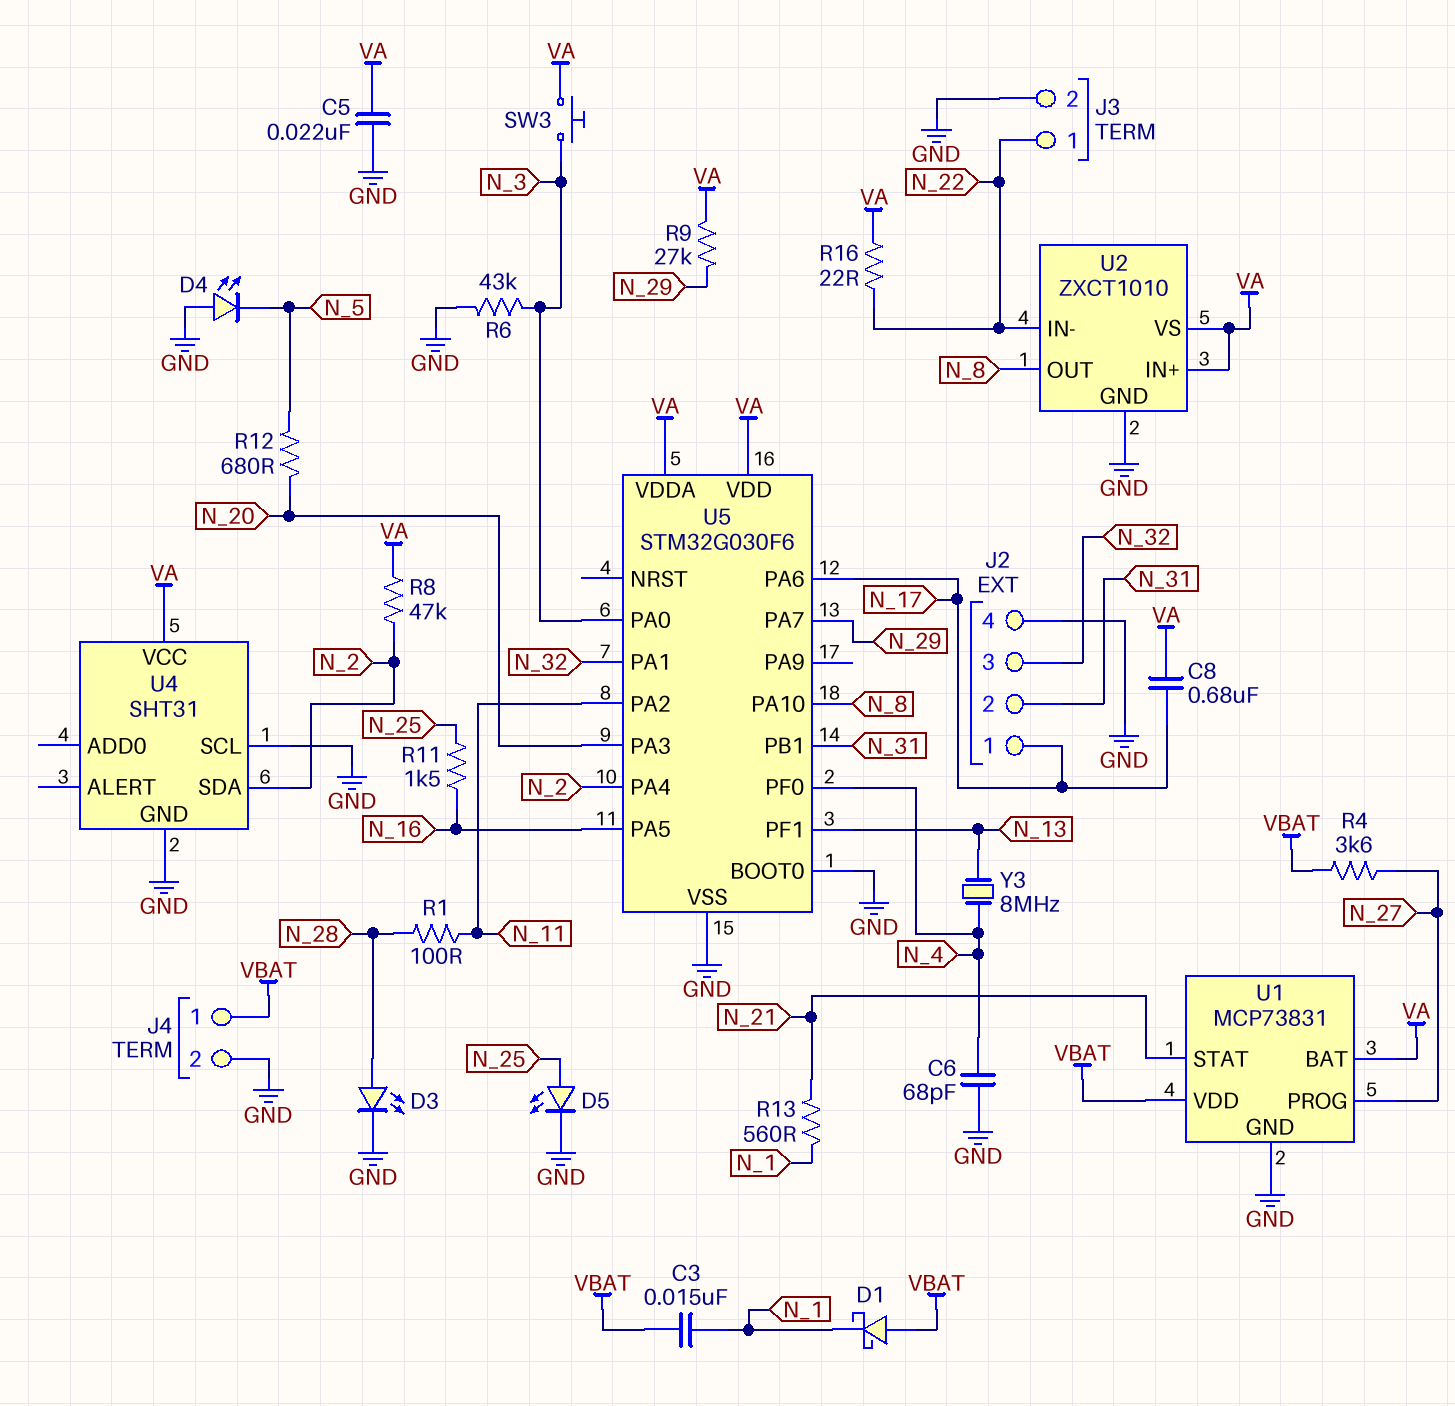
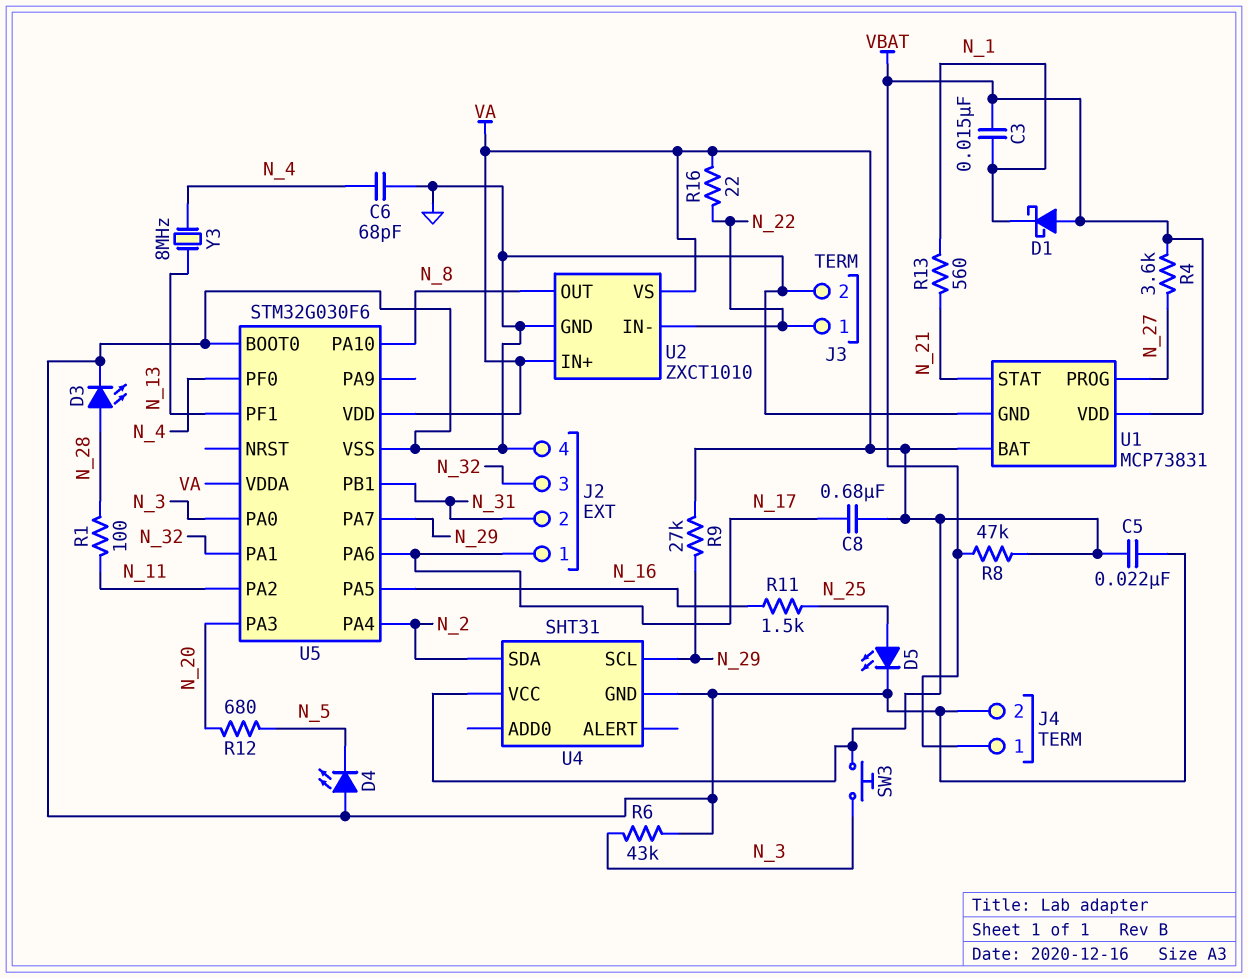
R8: 47k (N_2, VA) -> 47k (VA, VBAT)
U4 pin SCL: GND -> N_29

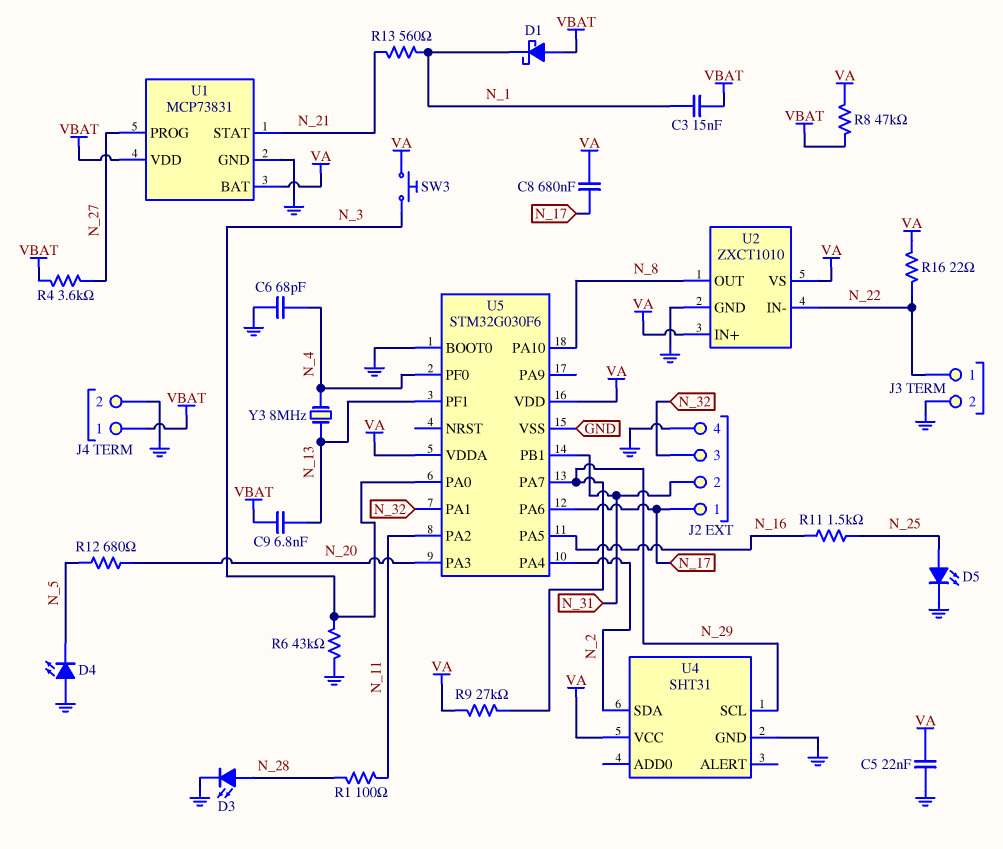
C9: none -> 6.8nF (N_13, VBAT)

